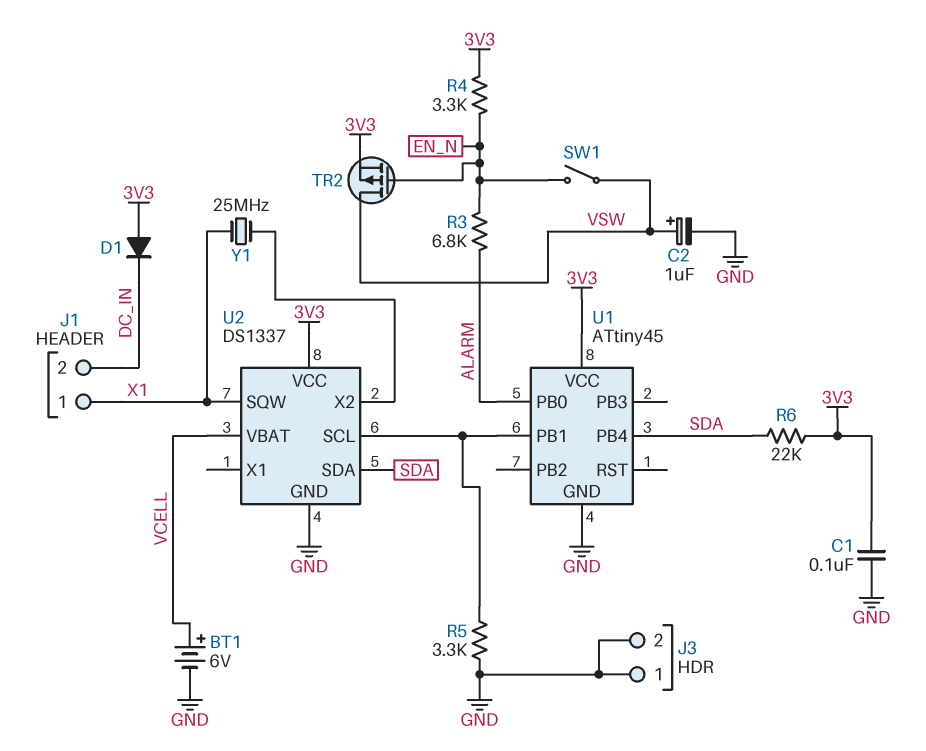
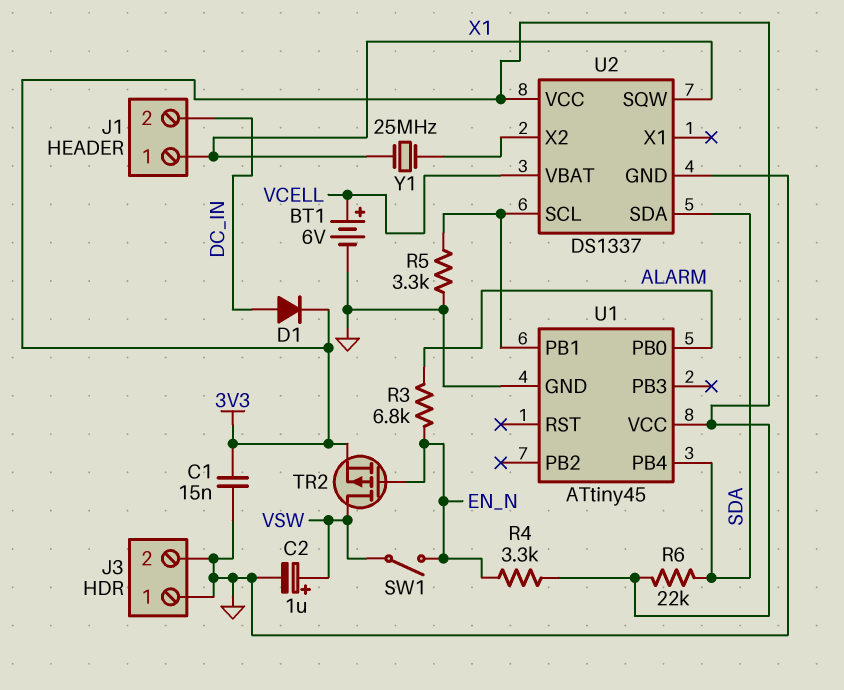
C1: 100nF (3V3, GND) -> 15nF (3V3, GND)
D1: diode (A 3V3, K DC_IN) -> diode (A DC_IN, K 3V3)

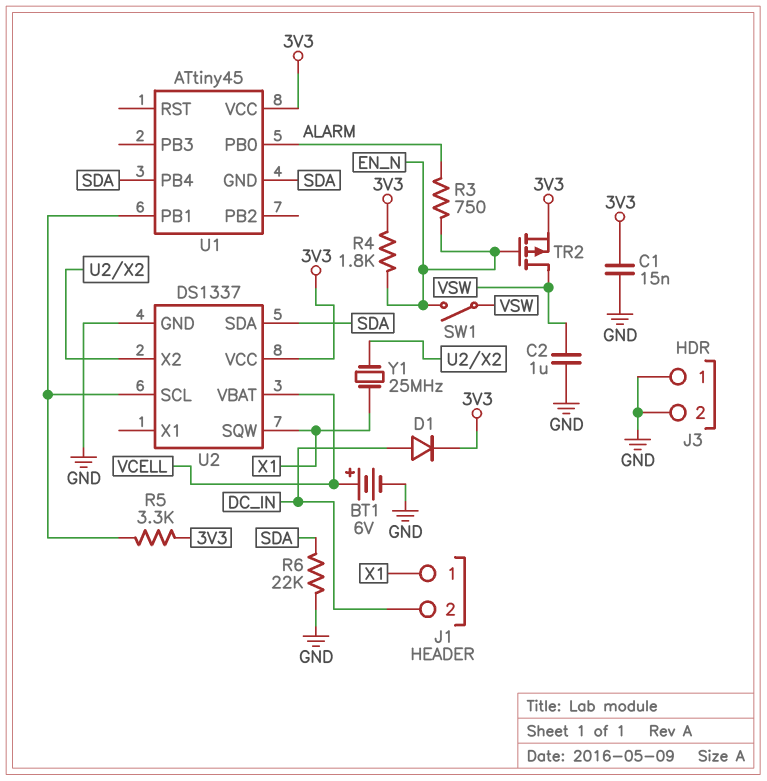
C2: 1uF (plus VSW, minus GND) -> 1uF (GND, VSW)
R3: 6.8k (ALARM, EN_N) -> 750 (ALARM, EN_N)
R4: 3.3k (3V3, EN_N) -> 1.8k (3V3, EN_N)
R5: 3.3k (GND, U1/PB1) -> 3.3k (3V3, U1/PB1)
R6: 22k (3V3, SDA) -> 22k (GND, SDA)
U1 pin GND: GND -> SDA

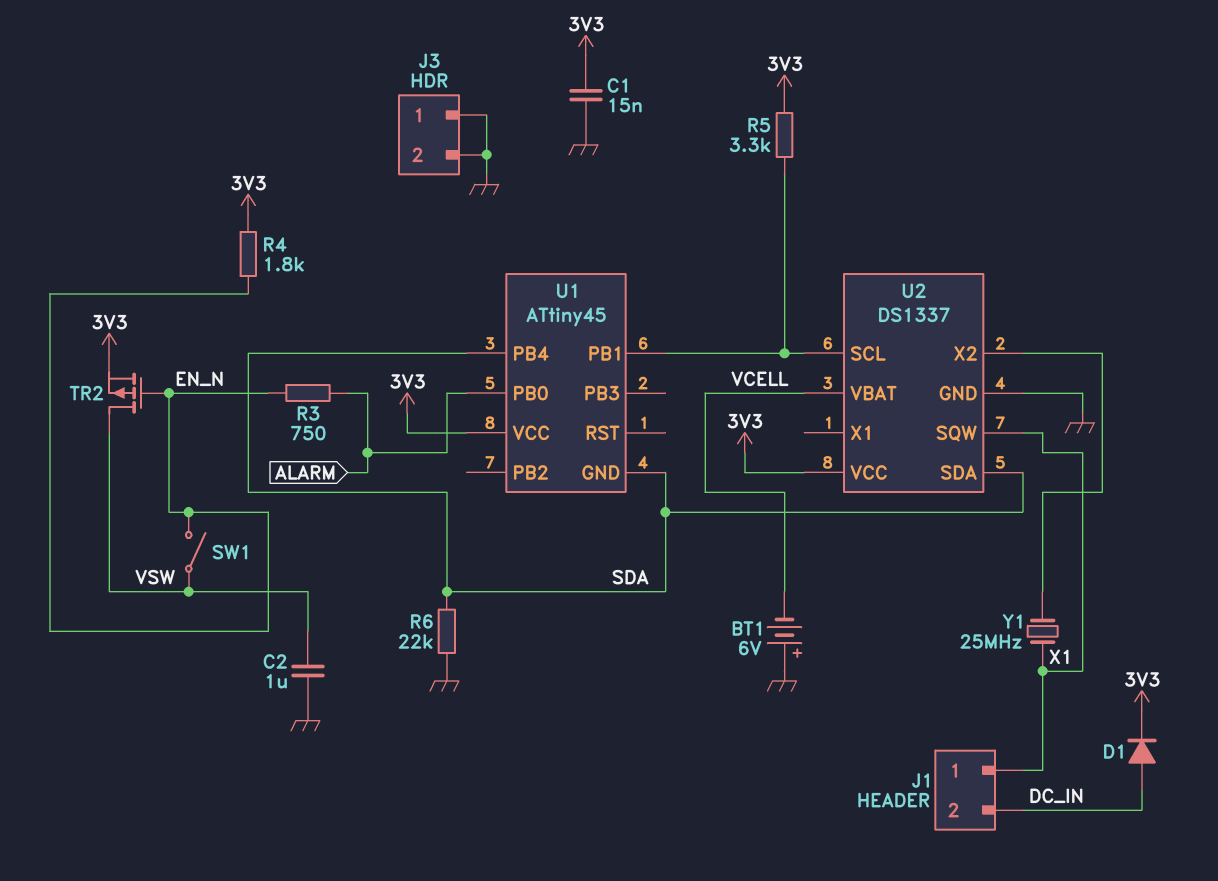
BT1: 6V (plus VCELL, minus GND) -> 6V (plus GND, minus VCELL)

